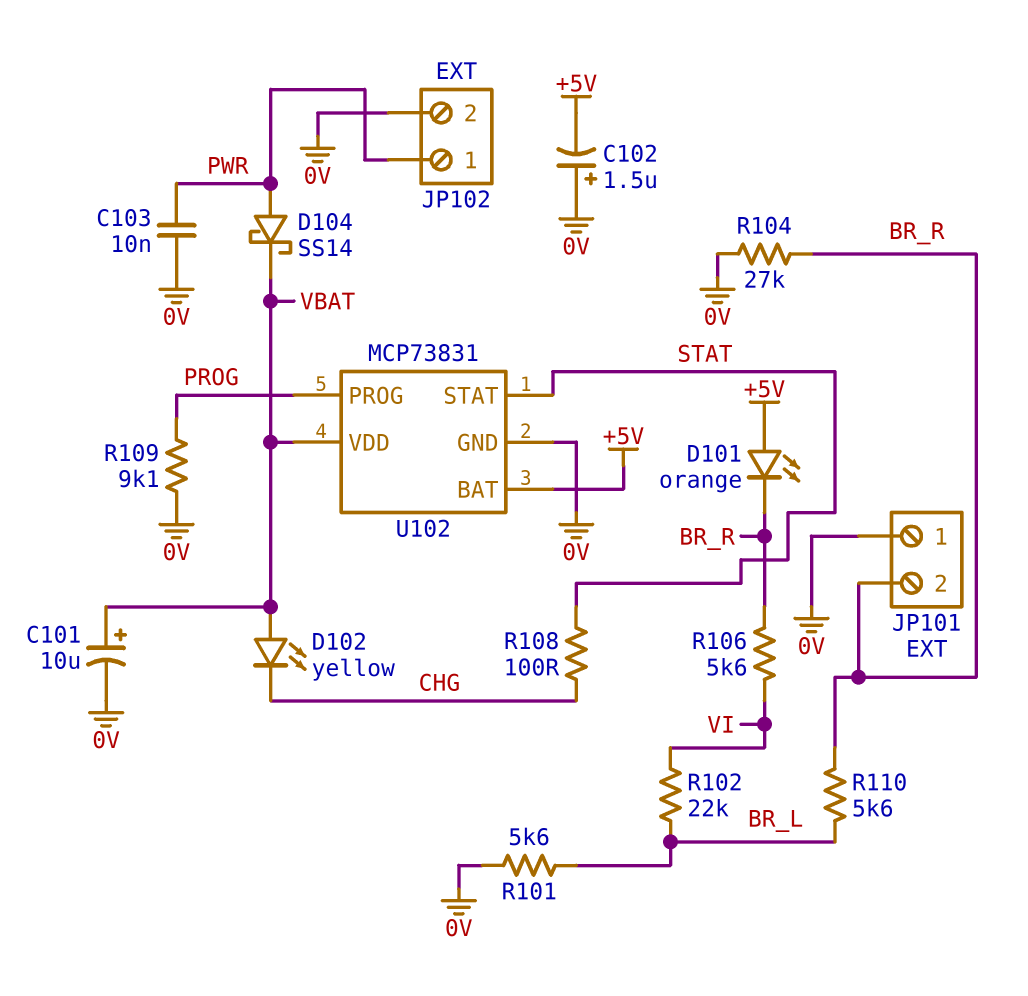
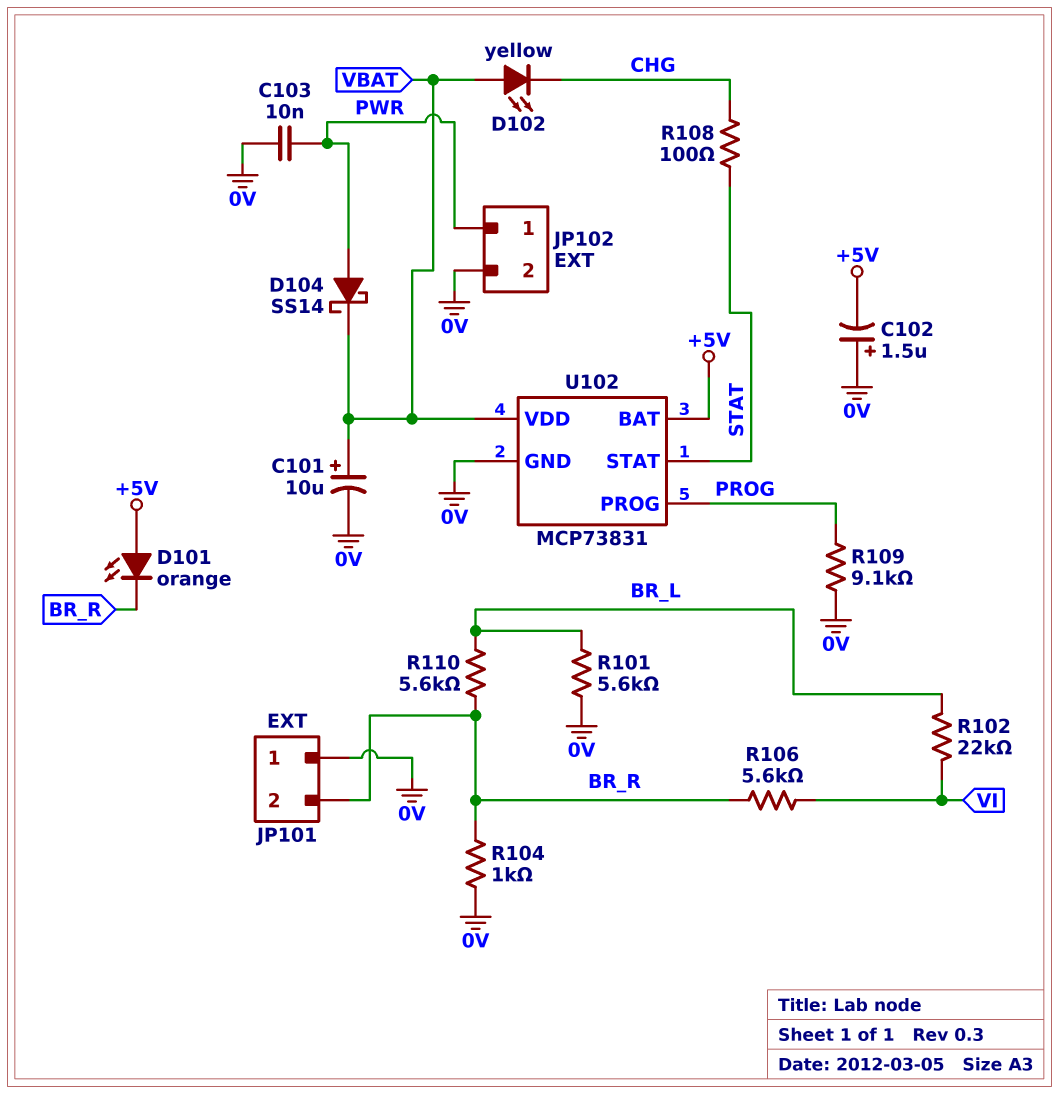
R104: 27k (0V, BR_R) -> 1k (0V, BR_R)

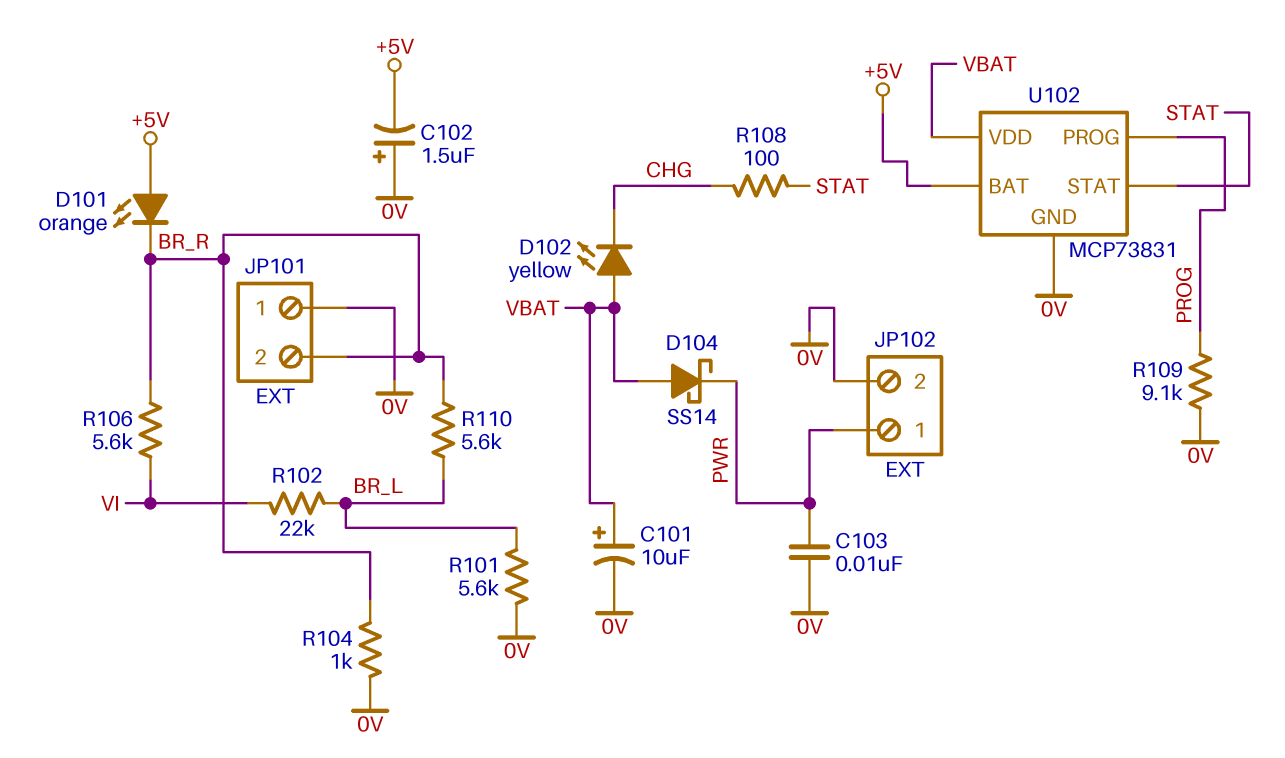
D104: schottky SS14 (A PWR, K VBAT) -> schottky SS14 (A VBAT, K PWR)

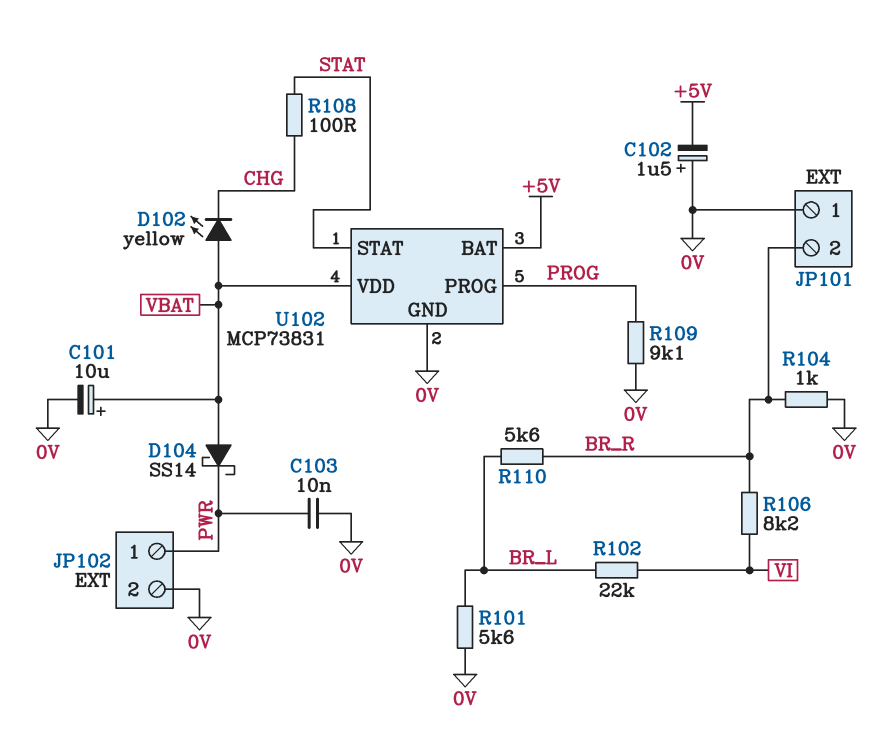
D101: LED orange (A +5V, K BR_R) -> none
R106: 5.6k (BR_R, VI) -> 8.2k (BR_R, VI)

